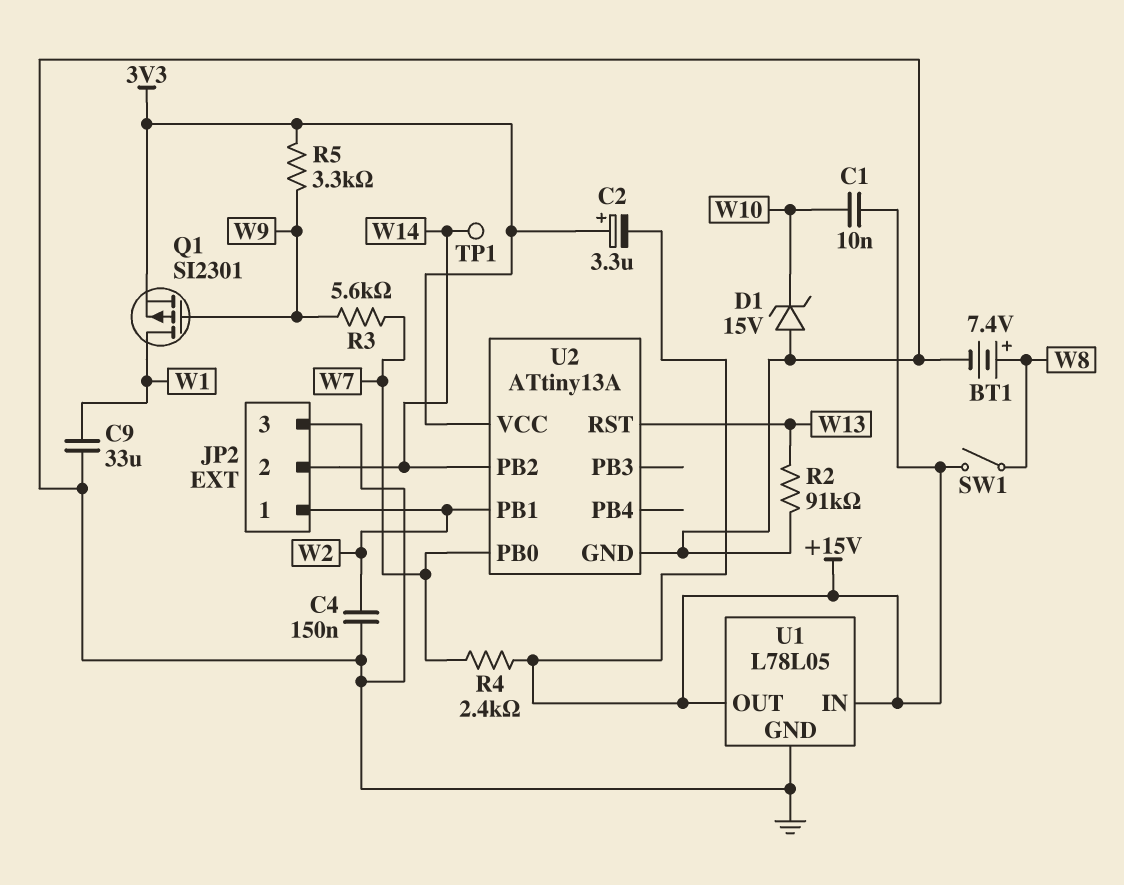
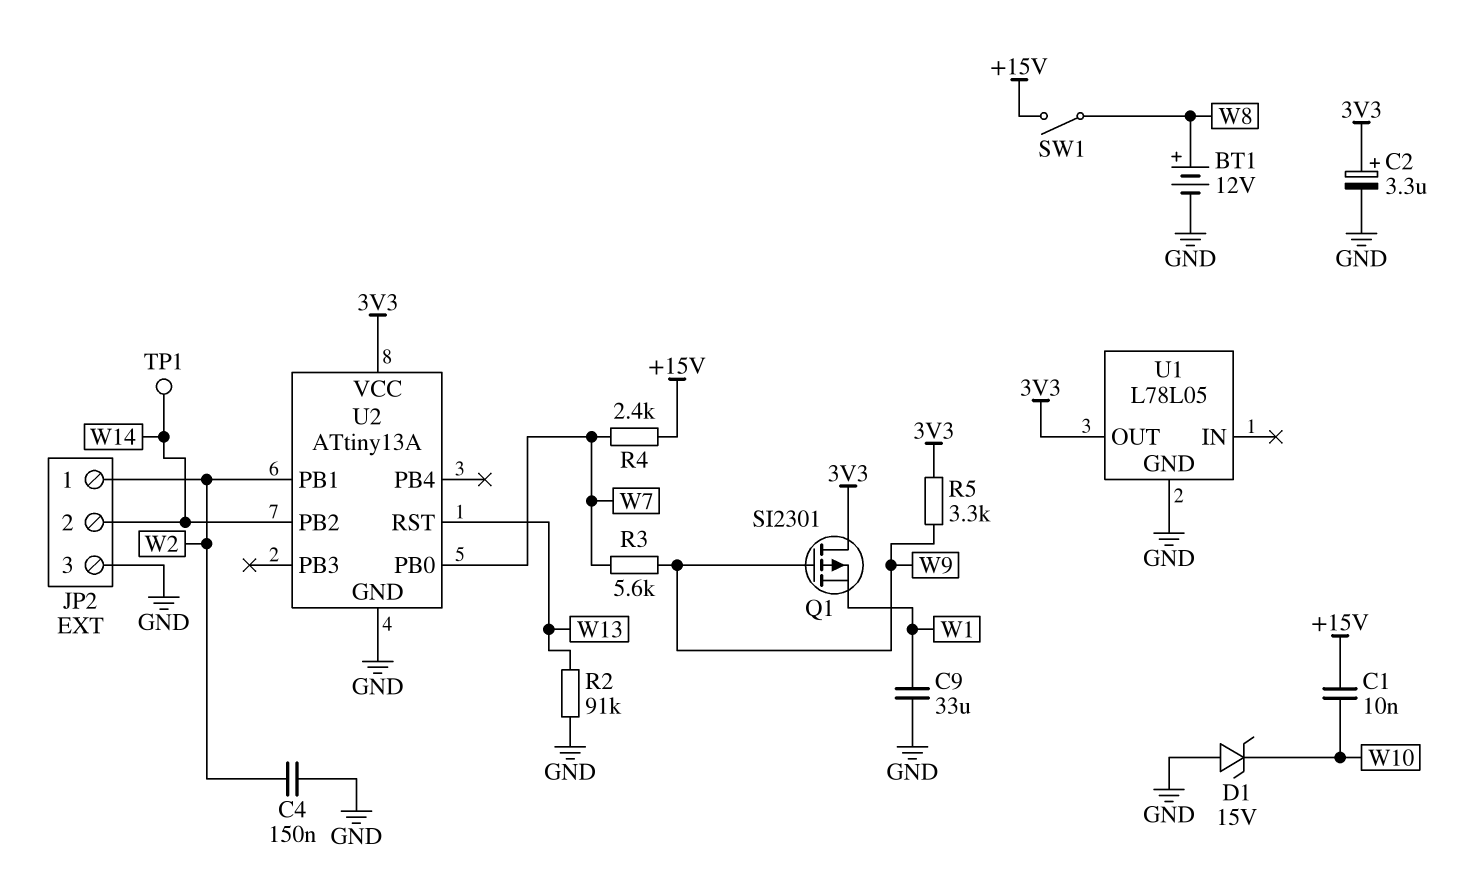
BT1: 7.4V (plus W8, minus GND) -> 12V (plus W8, minus GND)
C2: 3.3uF (plus 3V3, minus +15V) -> 3.3uF (plus 3V3, minus GND)
Q1: PMOS SI2301 (G W9, D W1, S 3V3) -> PMOS SI2301 (G W9, D 3V3, S W1)
U1 pin IN: +15V -> none
U1 pin OUT: +15V -> 3V3

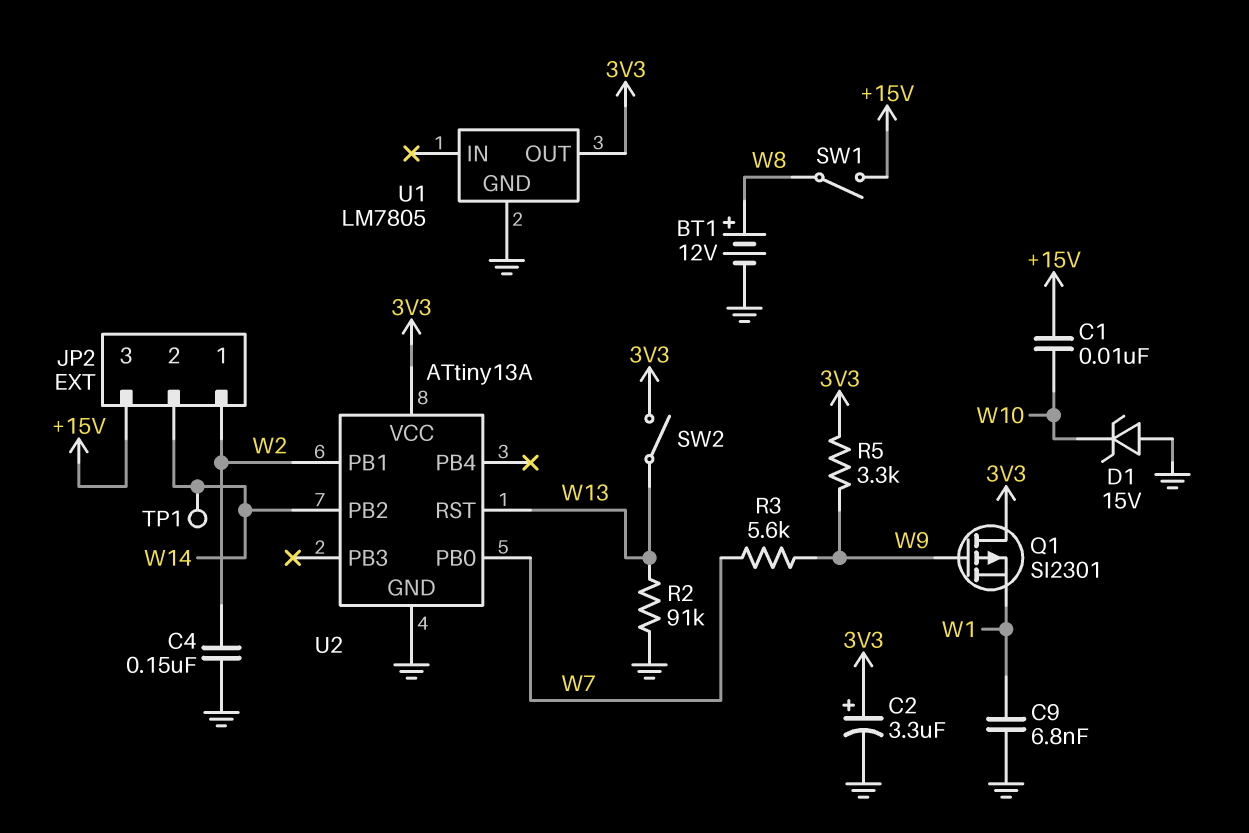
C9: 33uF (GND, W1) -> 6.8nF (GND, W1)
JP2 pin 3: GND -> +15V
R4: 2.4k (+15V, W7) -> none
SW2: none -> switch (3V3, W13)
U1: L78L05 -> LM7805

